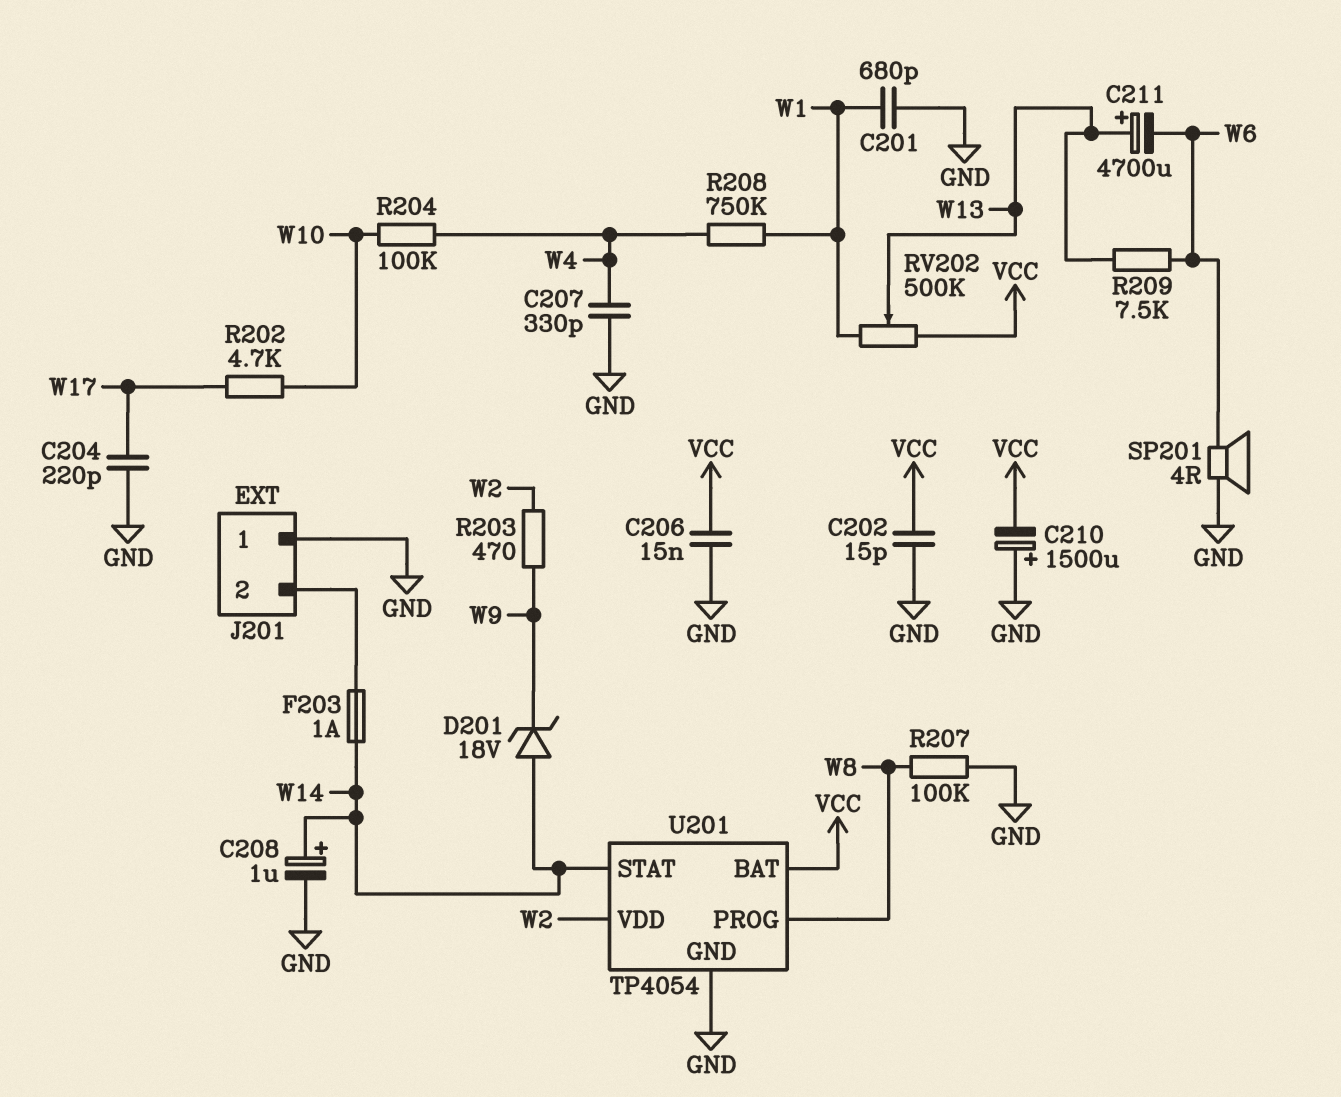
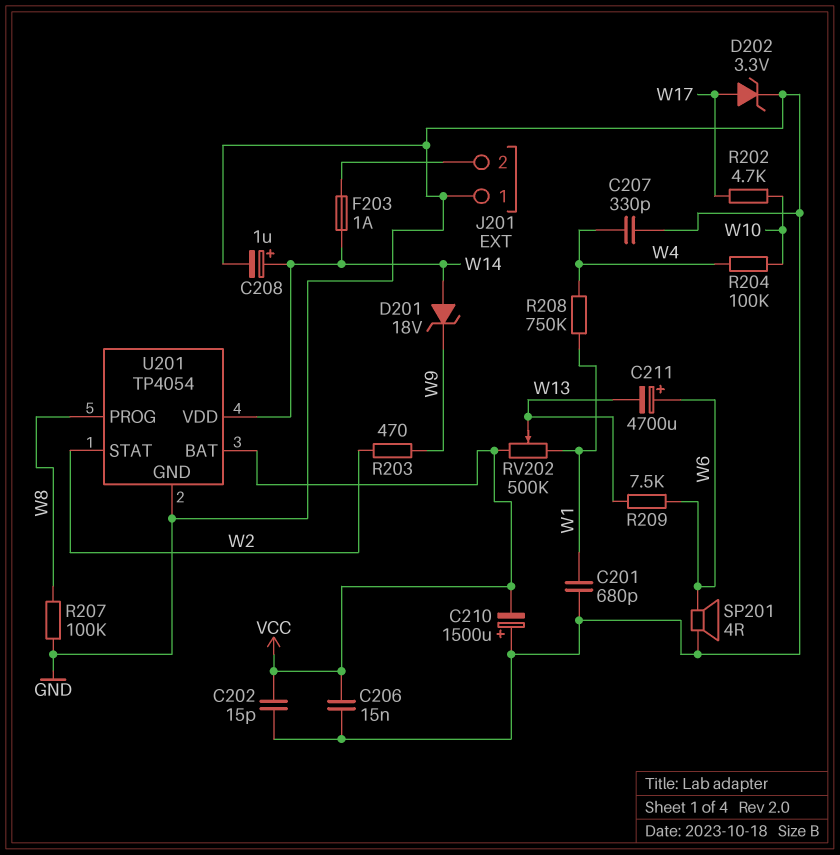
C204: 220pF (GND, W17) -> none
C211: 4700uF (plus W13, minus W6) -> 4700uF (plus W6, minus W13)
D202: none -> zener 3.3V (A W17, K GND)
U201 pin STAT: W14 -> W2
U201 pin VDD: W2 -> W14

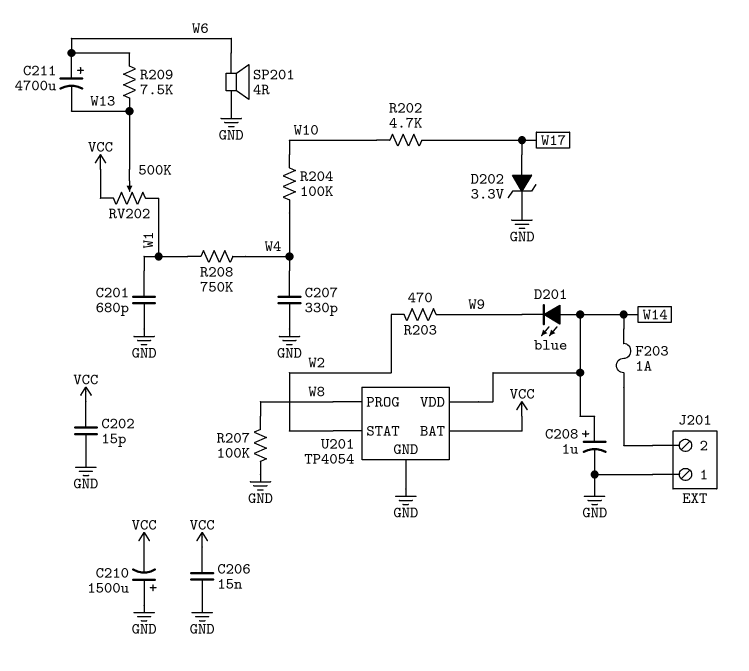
D201: zener 18V (A W14, K W9) -> LED blue (A W14, K W9)

